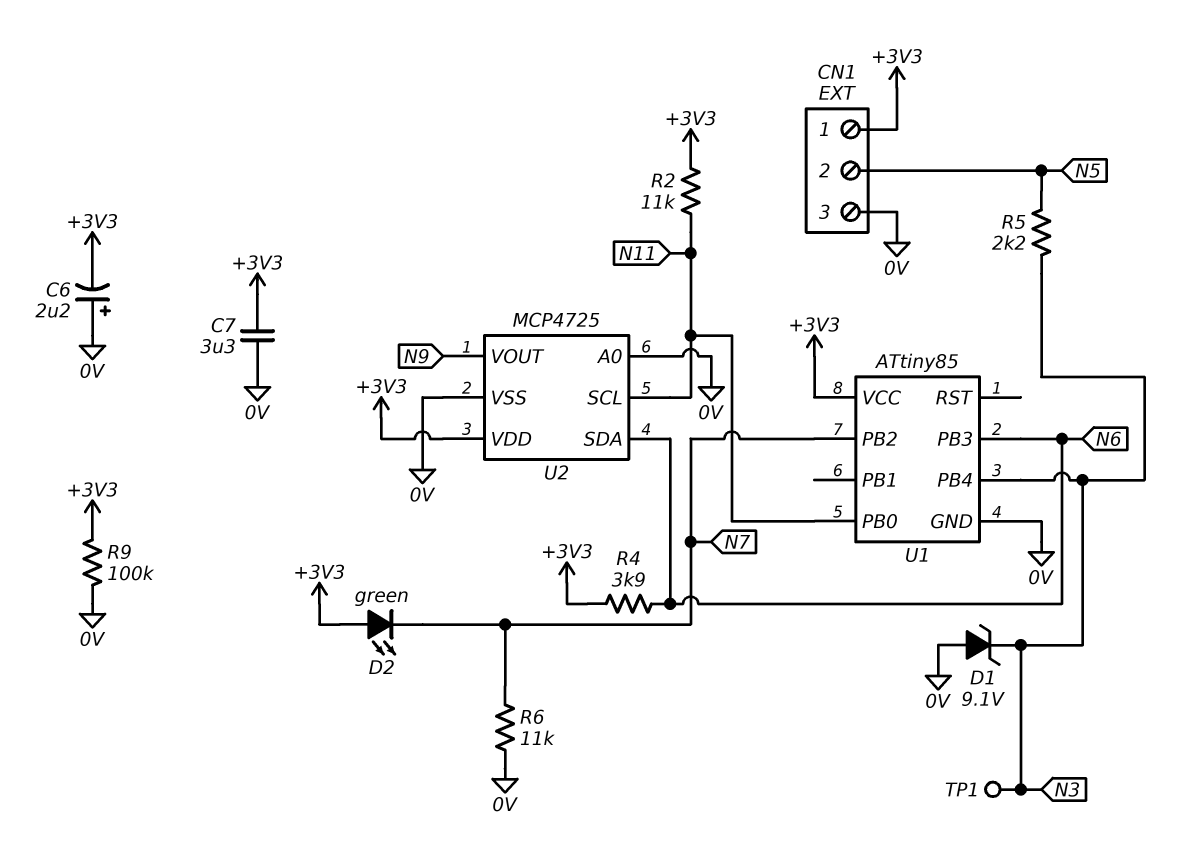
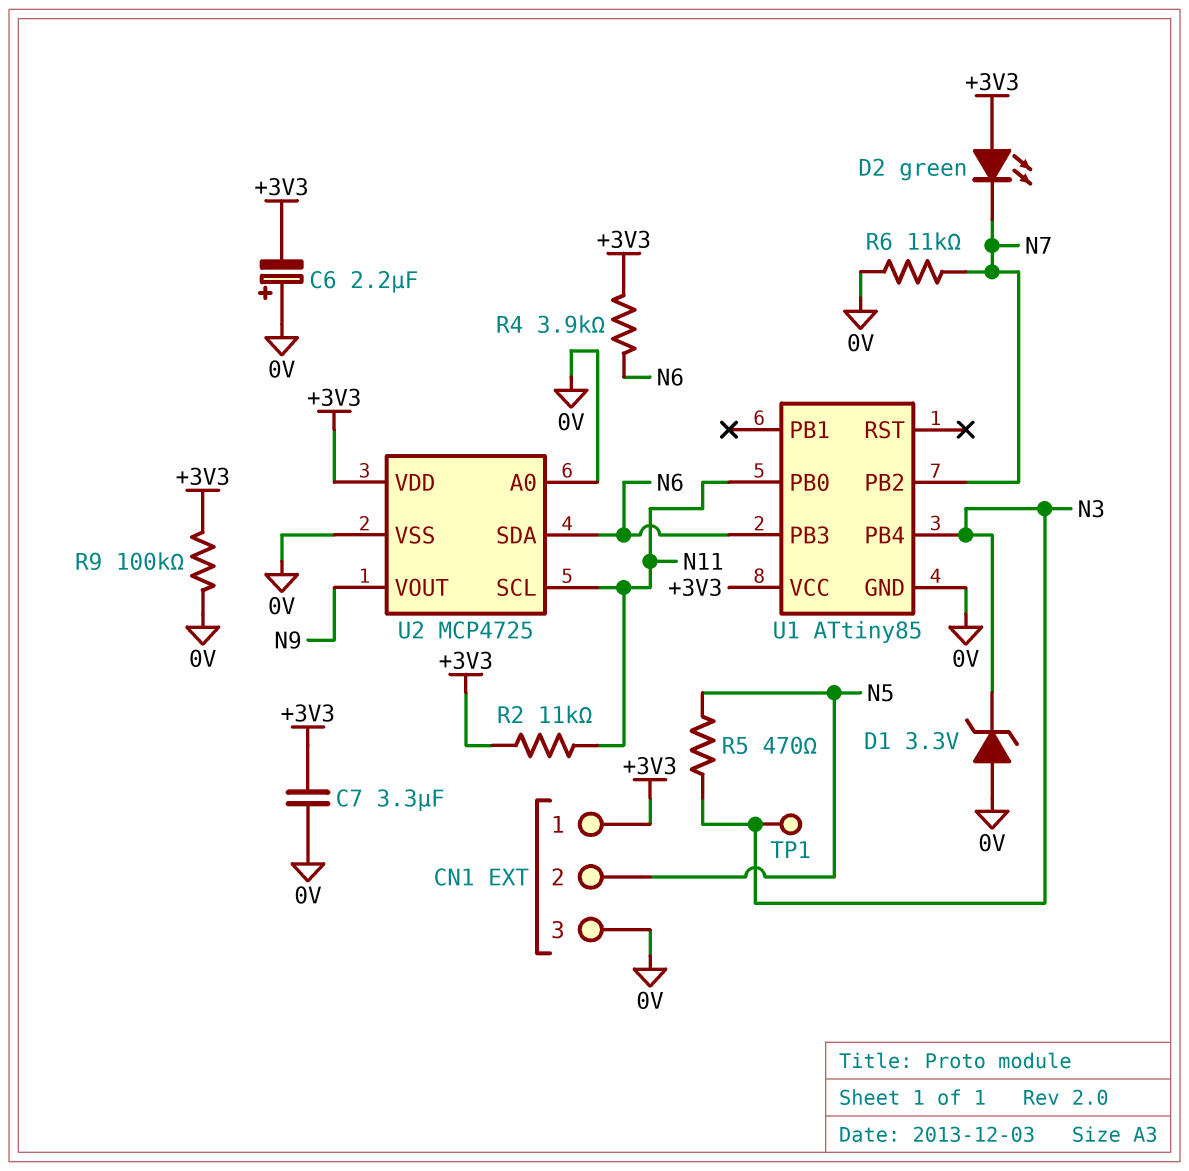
D1: zener 9.1V (A 0V, K N3) -> zener 3.3V (A 0V, K N3)
R5: 2.2k (N3, N5) -> 470 (N3, N5)

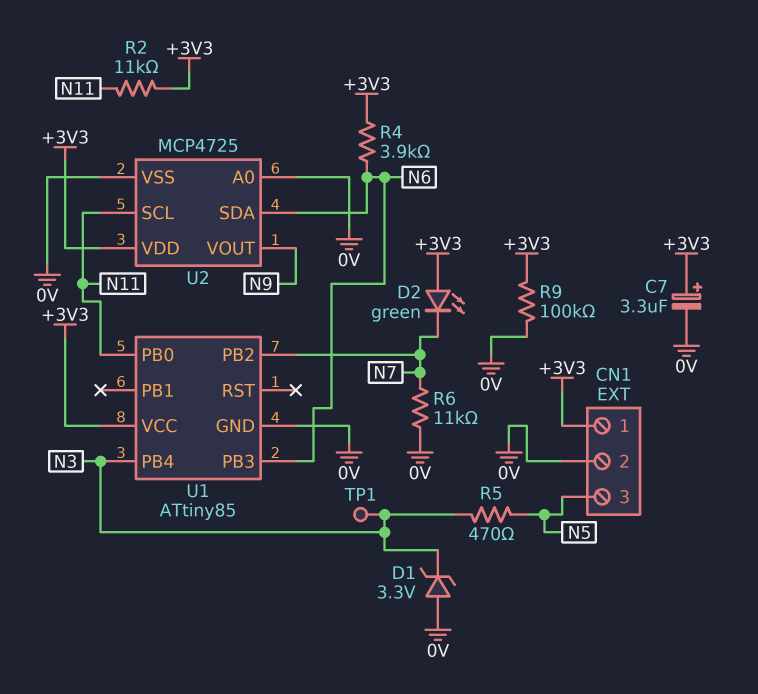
C6: 2.2uF (plus 0V, minus +3V3) -> none
C7: 3.3uF (+3V3, 0V) -> 3.3uF (plus +3V3, minus 0V)
CN1 pin 2: N5 -> 0V
CN1 pin 3: 0V -> N5

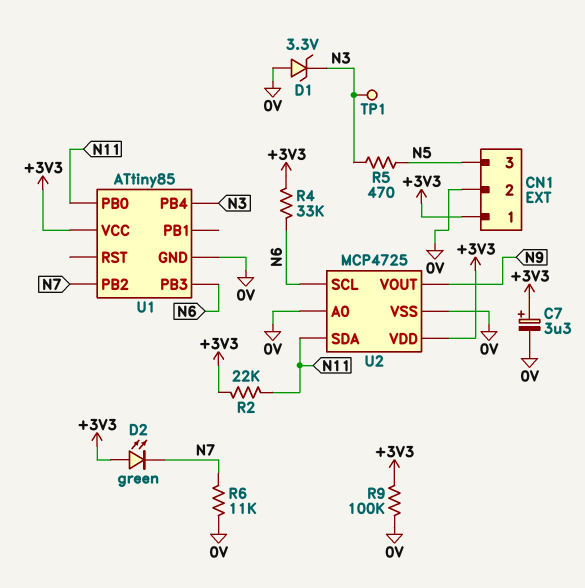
R2: 11k (+3V3, N11) -> 22k (+3V3, N11)
R4: 3.9k (+3V3, N6) -> 33k (+3V3, N6)
U2 pin SCL: N11 -> N6
U2 pin SDA: N6 -> N11

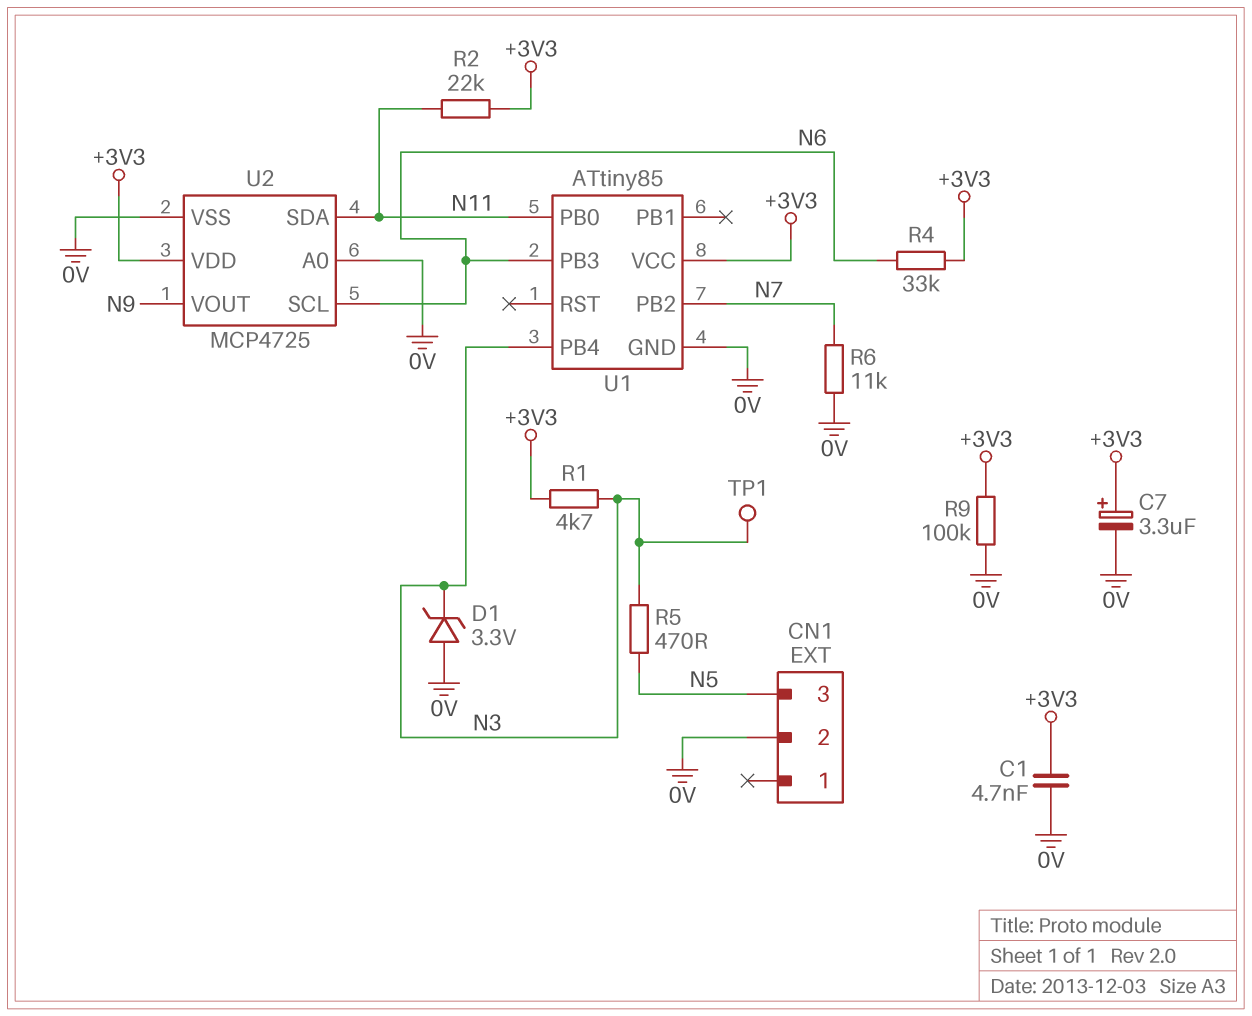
C1: none -> 4.7nF (+3V3, 0V)
CN1 pin 1: +3V3 -> none
D2: LED green (A +3V3, K N7) -> none
R1: none -> 4.7k (+3V3, N3)

